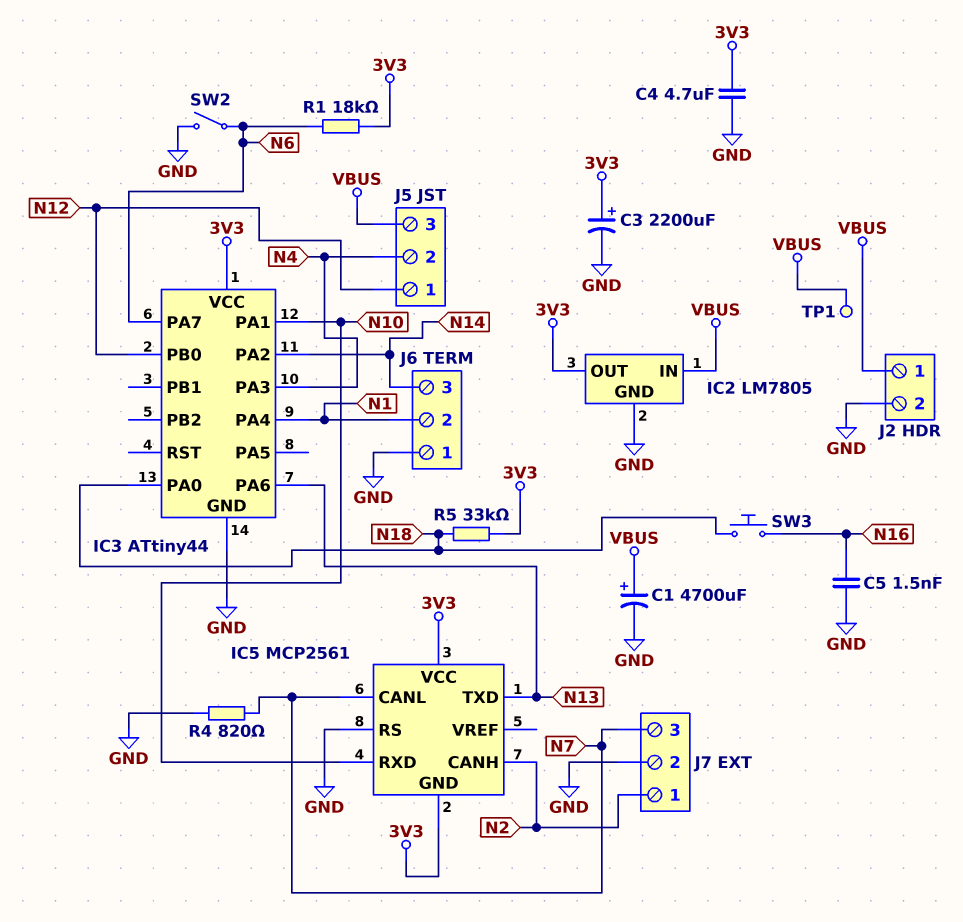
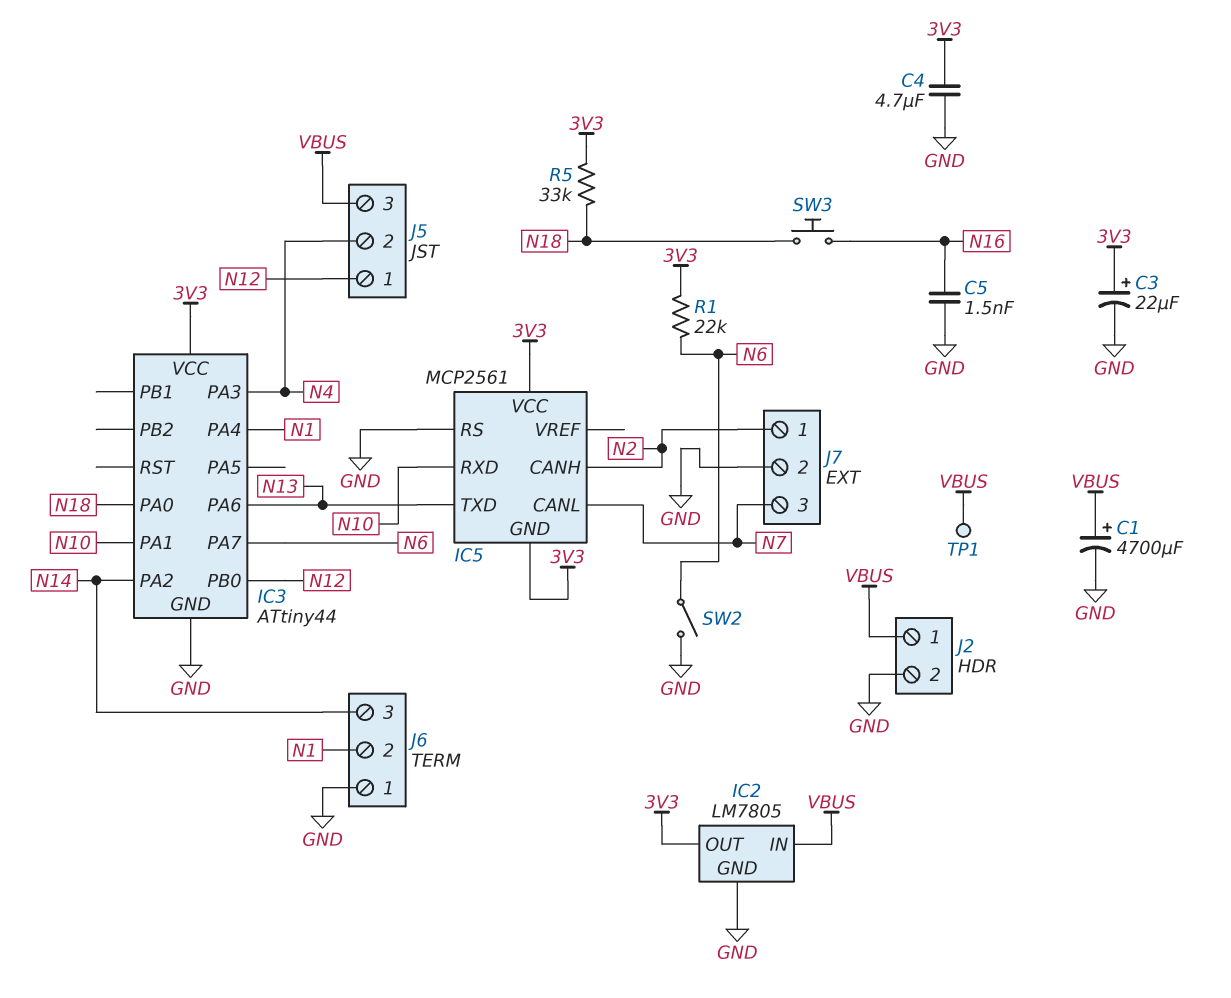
C3: 2200uF (plus 3V3, minus GND) -> 22uF (plus 3V3, minus GND)
R1: 18k (3V3, N6) -> 22k (3V3, N6)
R4: 820 (GND, N7) -> none

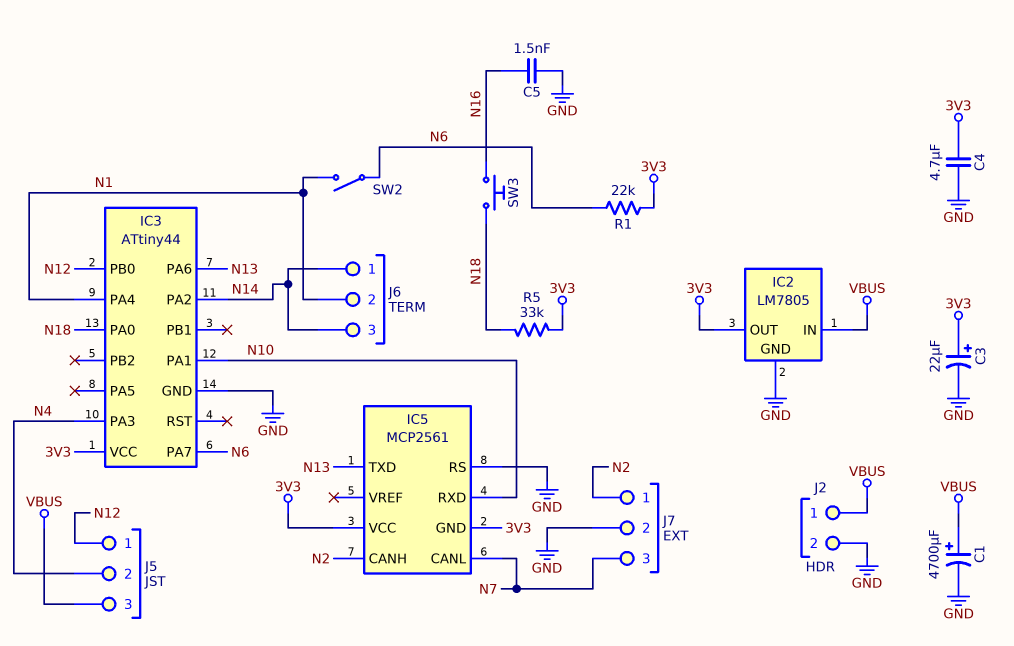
J6 pin 1: GND -> N14
SW2: switch (GND, N6) -> switch (N1, N6)
TP1: test point (VBUS) -> none

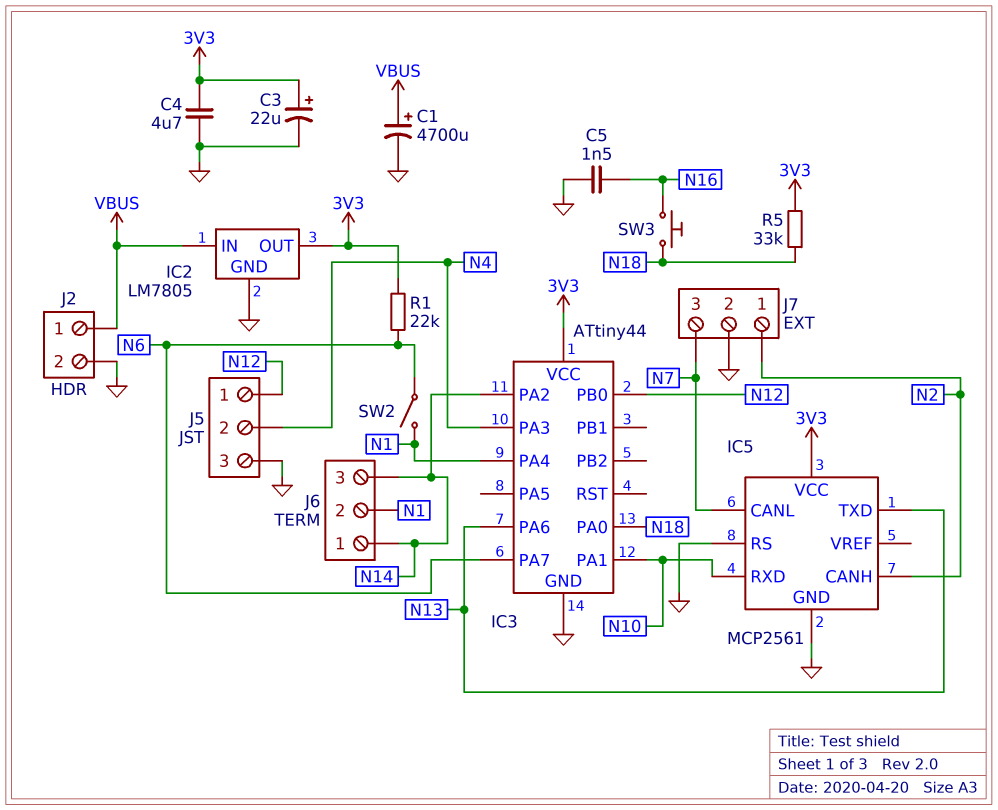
IC5 pin GND: 3V3 -> GND
J5 pin 3: VBUS -> GND

